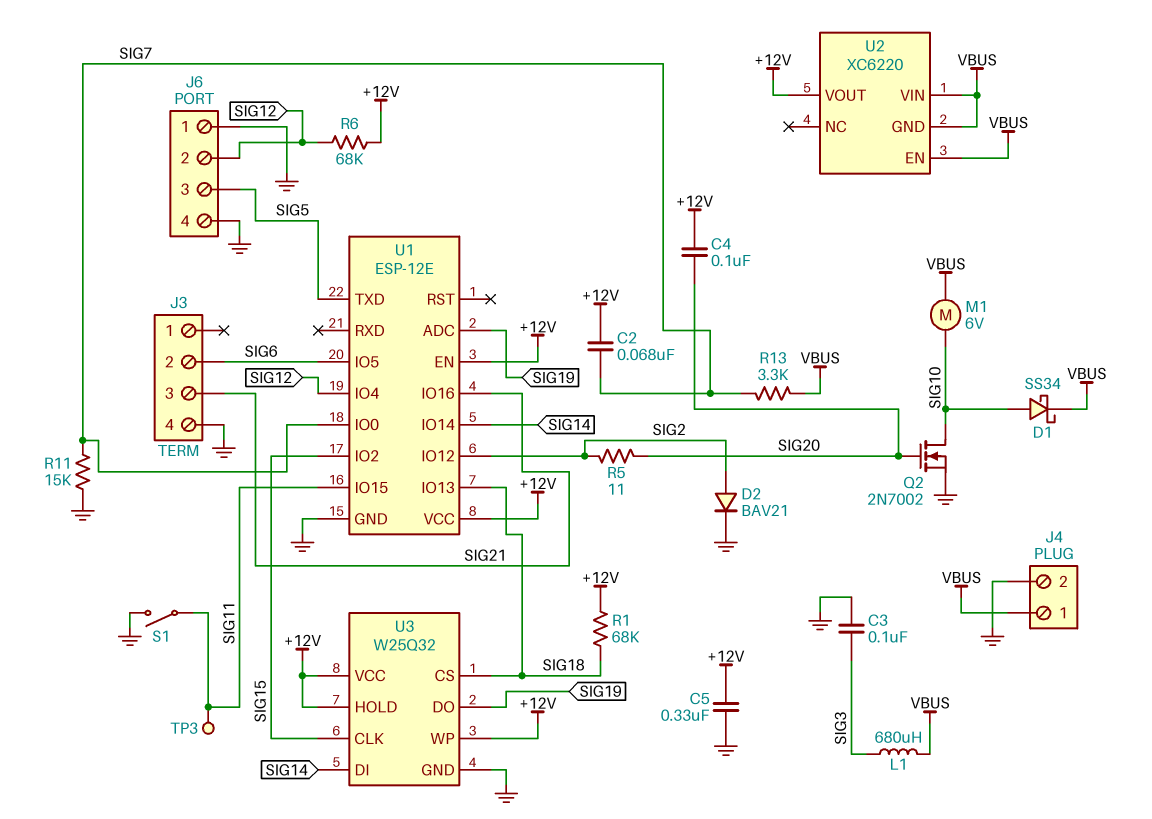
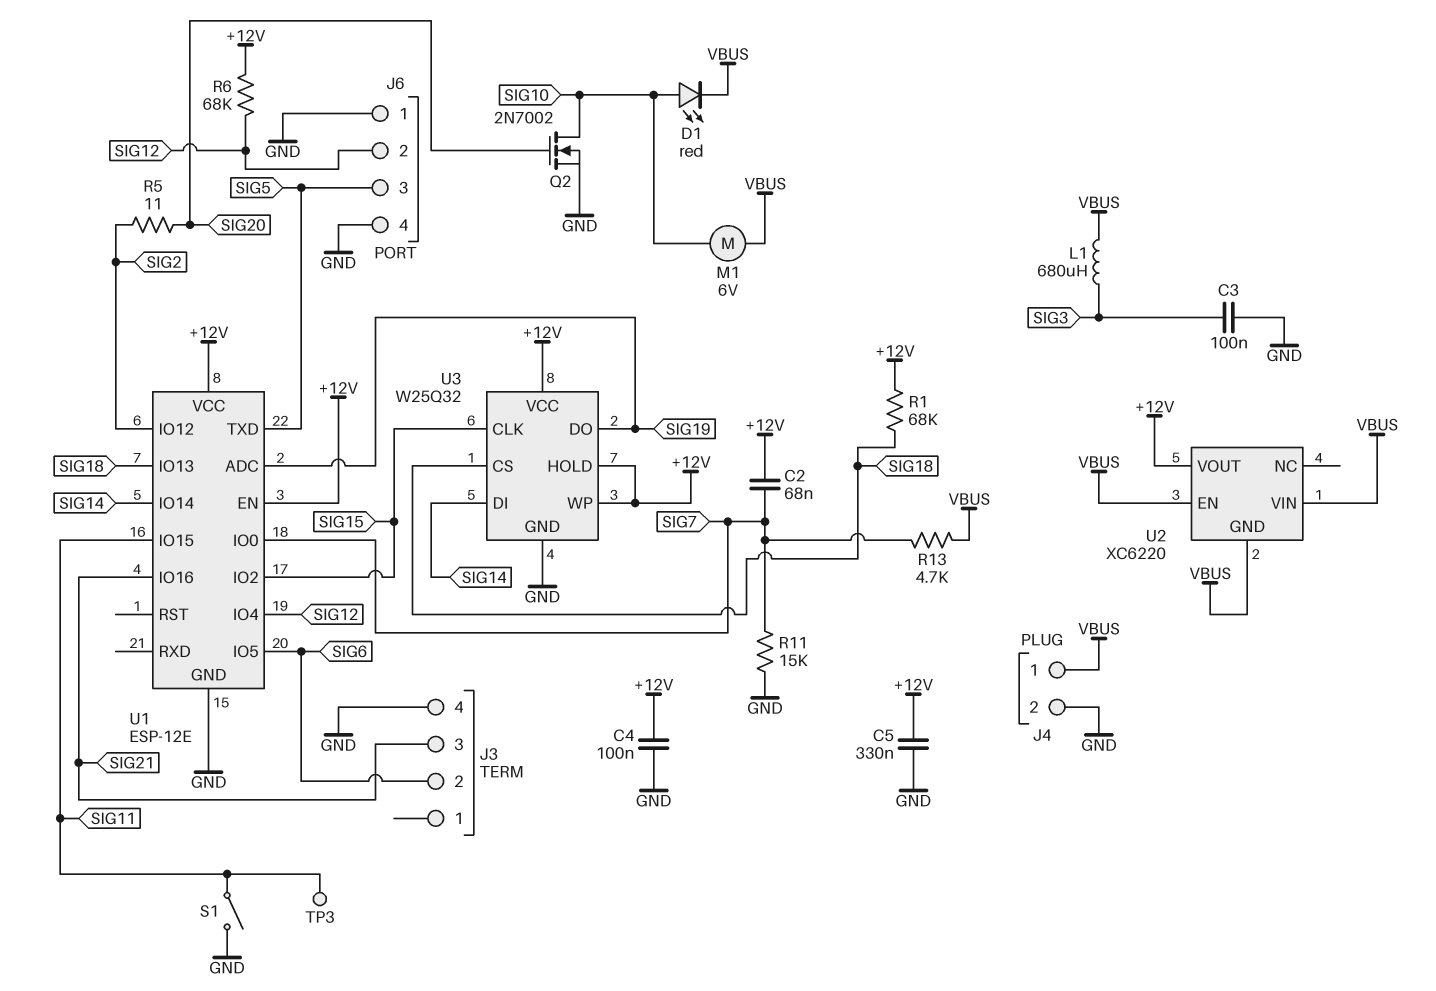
C4: 100nF (+12V, SIG20) -> 100nF (+12V, GND)
D1: schottky SS34 (A SIG10, K VBUS) -> LED red (A SIG10, K VBUS)
D2: diode BAV21 (A SIG2, K GND) -> none
R13: 3.3k (SIG7, VBUS) -> 4.7k (SIG7, VBUS)

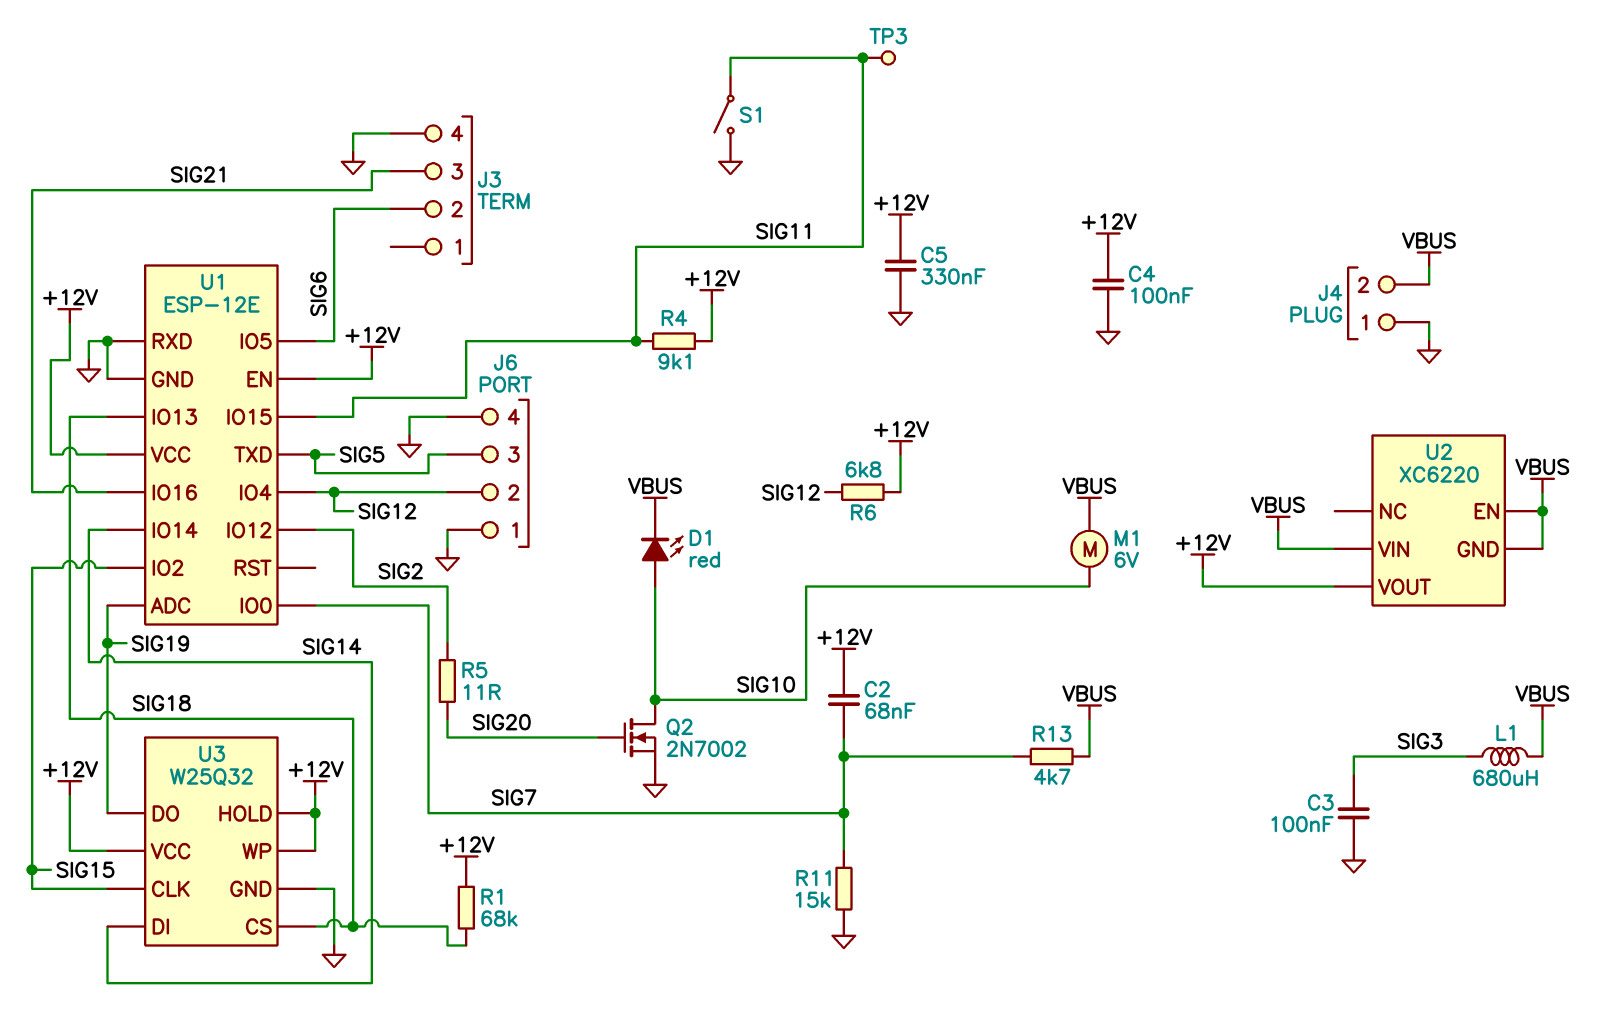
J4 pin 1: VBUS -> GND
J4 pin 2: GND -> VBUS
R4: none -> 9.1k (+12V, SIG11)
R6: 68k (+12V, SIG12) -> 6.8k (+12V, SIG12)
U1 pin RXD: none -> GND

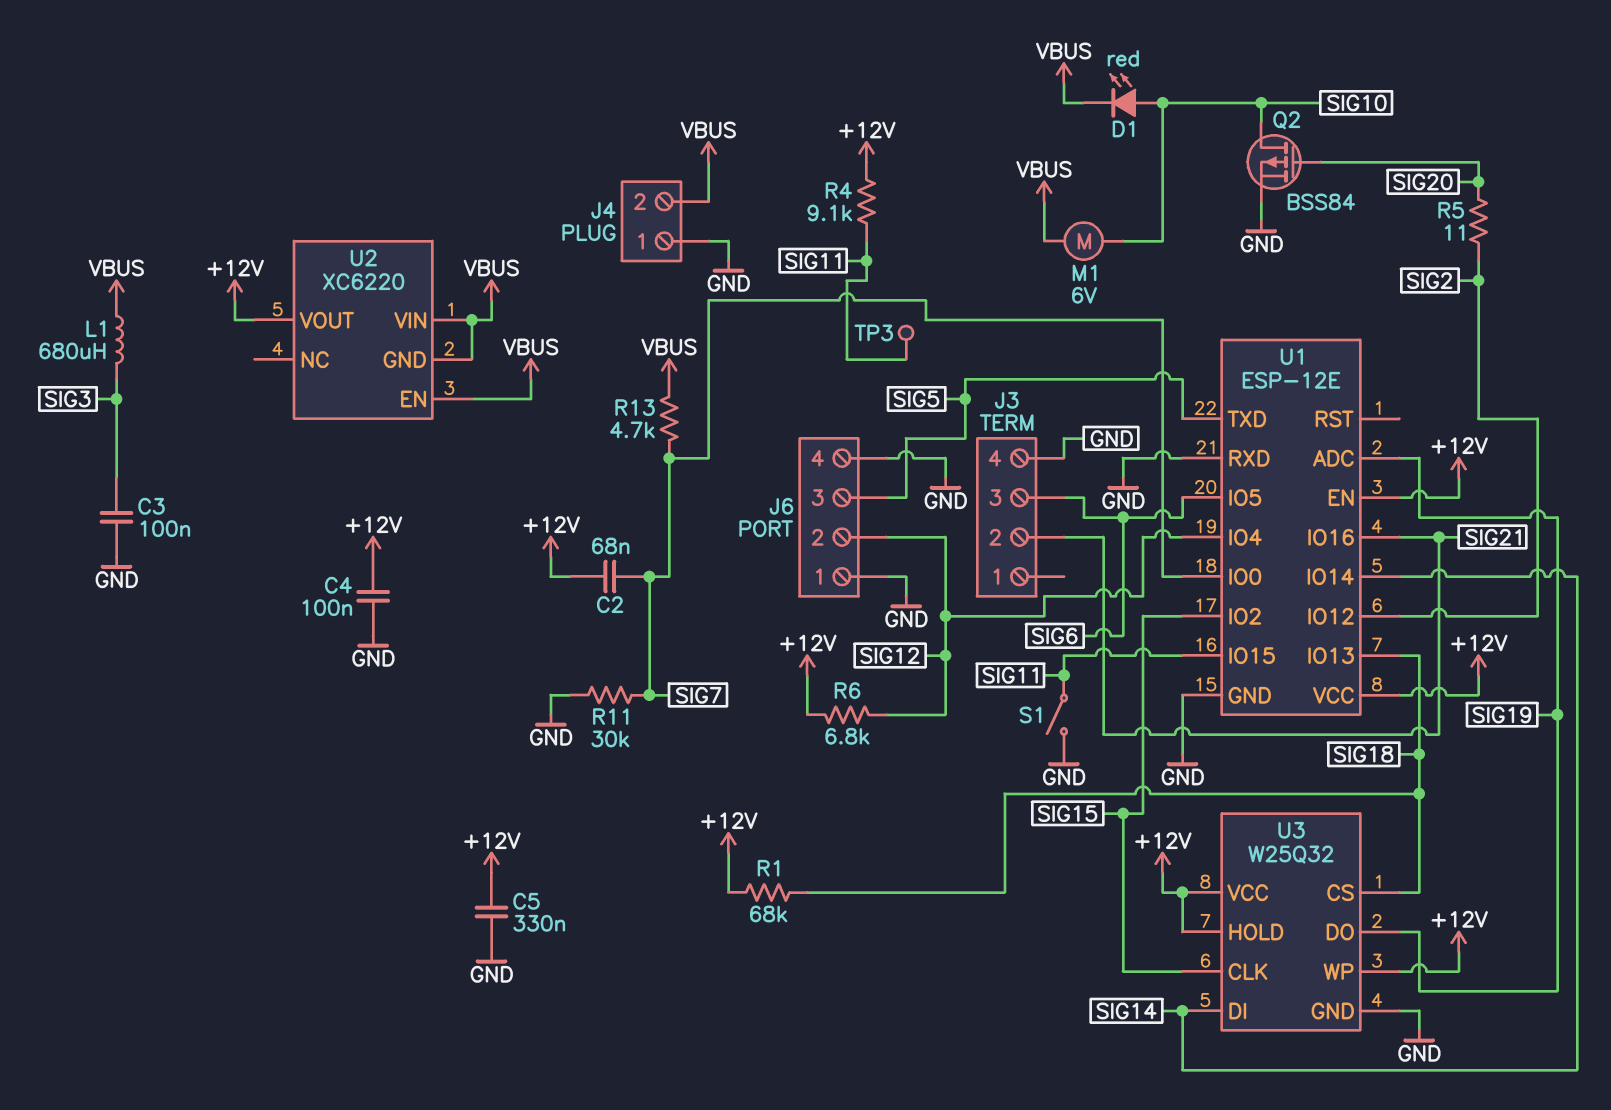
J3 pin 2: SIG6 -> SIG21
J3 pin 3: SIG21 -> SIG6
Q2: NMOS 2N7002 (G SIG20, D SIG10, S GND) -> PMOS BSS84 (G SIG20, D SIG10, S GND)
R11: 15k (GND, SIG7) -> 30k (GND, SIG7)

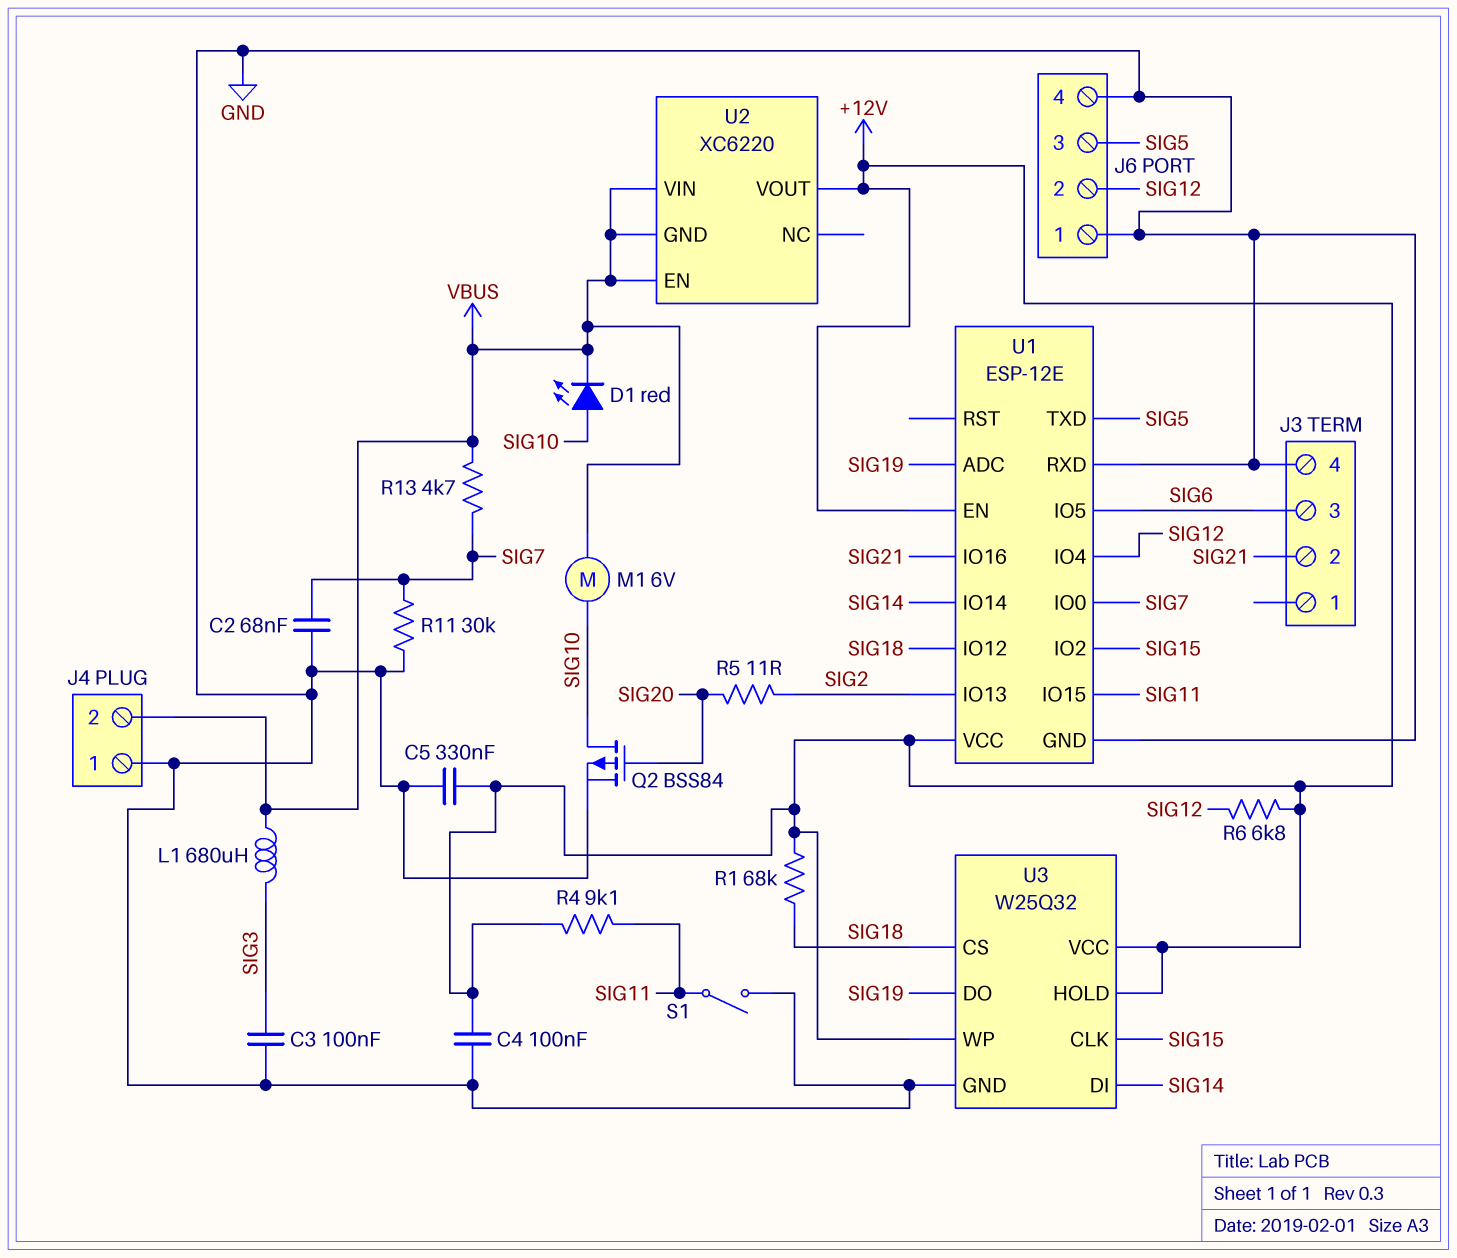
C2: 68nF (+12V, SIG7) -> 68nF (GND, SIG7)
TP3: test point (SIG11) -> none
U1 pin IO12: SIG2 -> SIG18
U1 pin IO13: SIG18 -> SIG2

